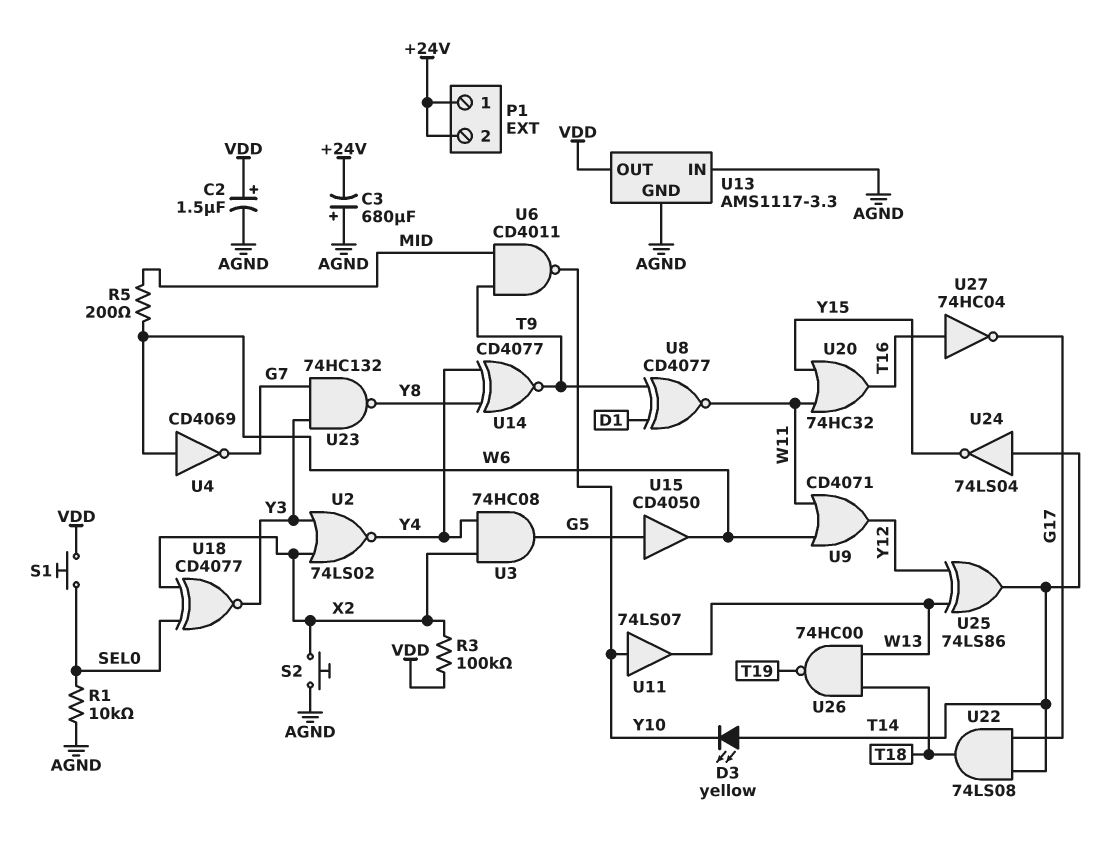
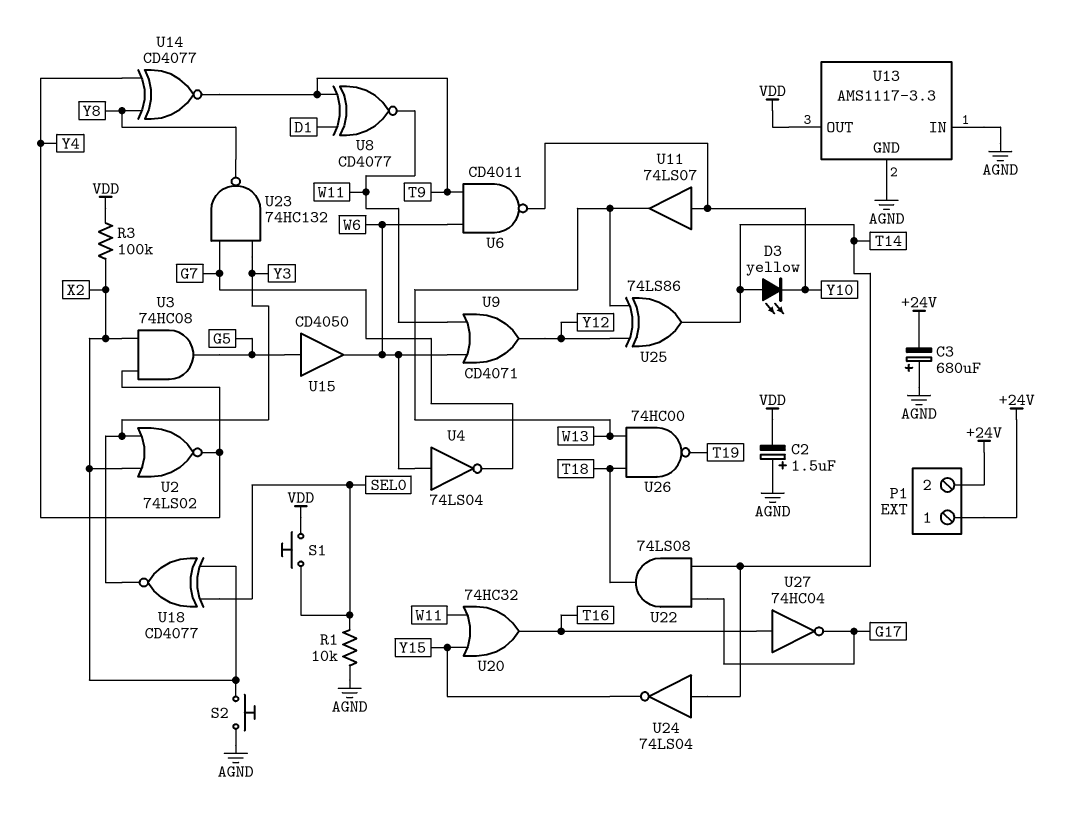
C2: 1.5uF (plus VDD, minus AGND) -> 1.5uF (plus AGND, minus VDD)
R5: 200 (MID, W6) -> none
U4: NOT CD4069 (in W6, out G7) -> NOT 74LS04 (in W6, out G7)
U6: NAND CD4011 (in MID, in T9, out Y10) -> NAND CD4011 (in T9, in W6, out Y10)

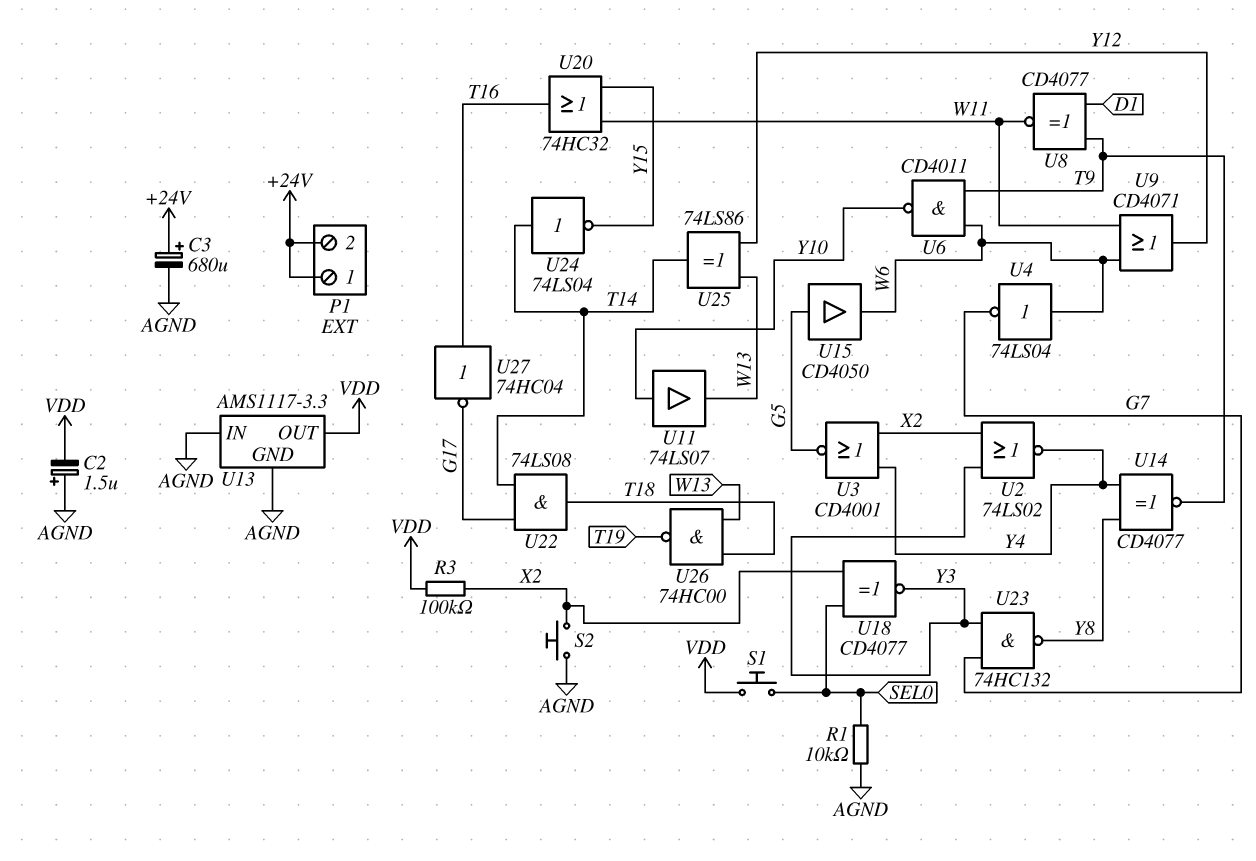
C3: 680uF (plus AGND, minus +24V) -> 680uF (plus +24V, minus AGND)
D3: LED yellow (A T14, K Y10) -> none
U3: AND 74HC08 (in X2, in Y4, out G5) -> NOR CD4001 (in X2, in Y4, out G5)

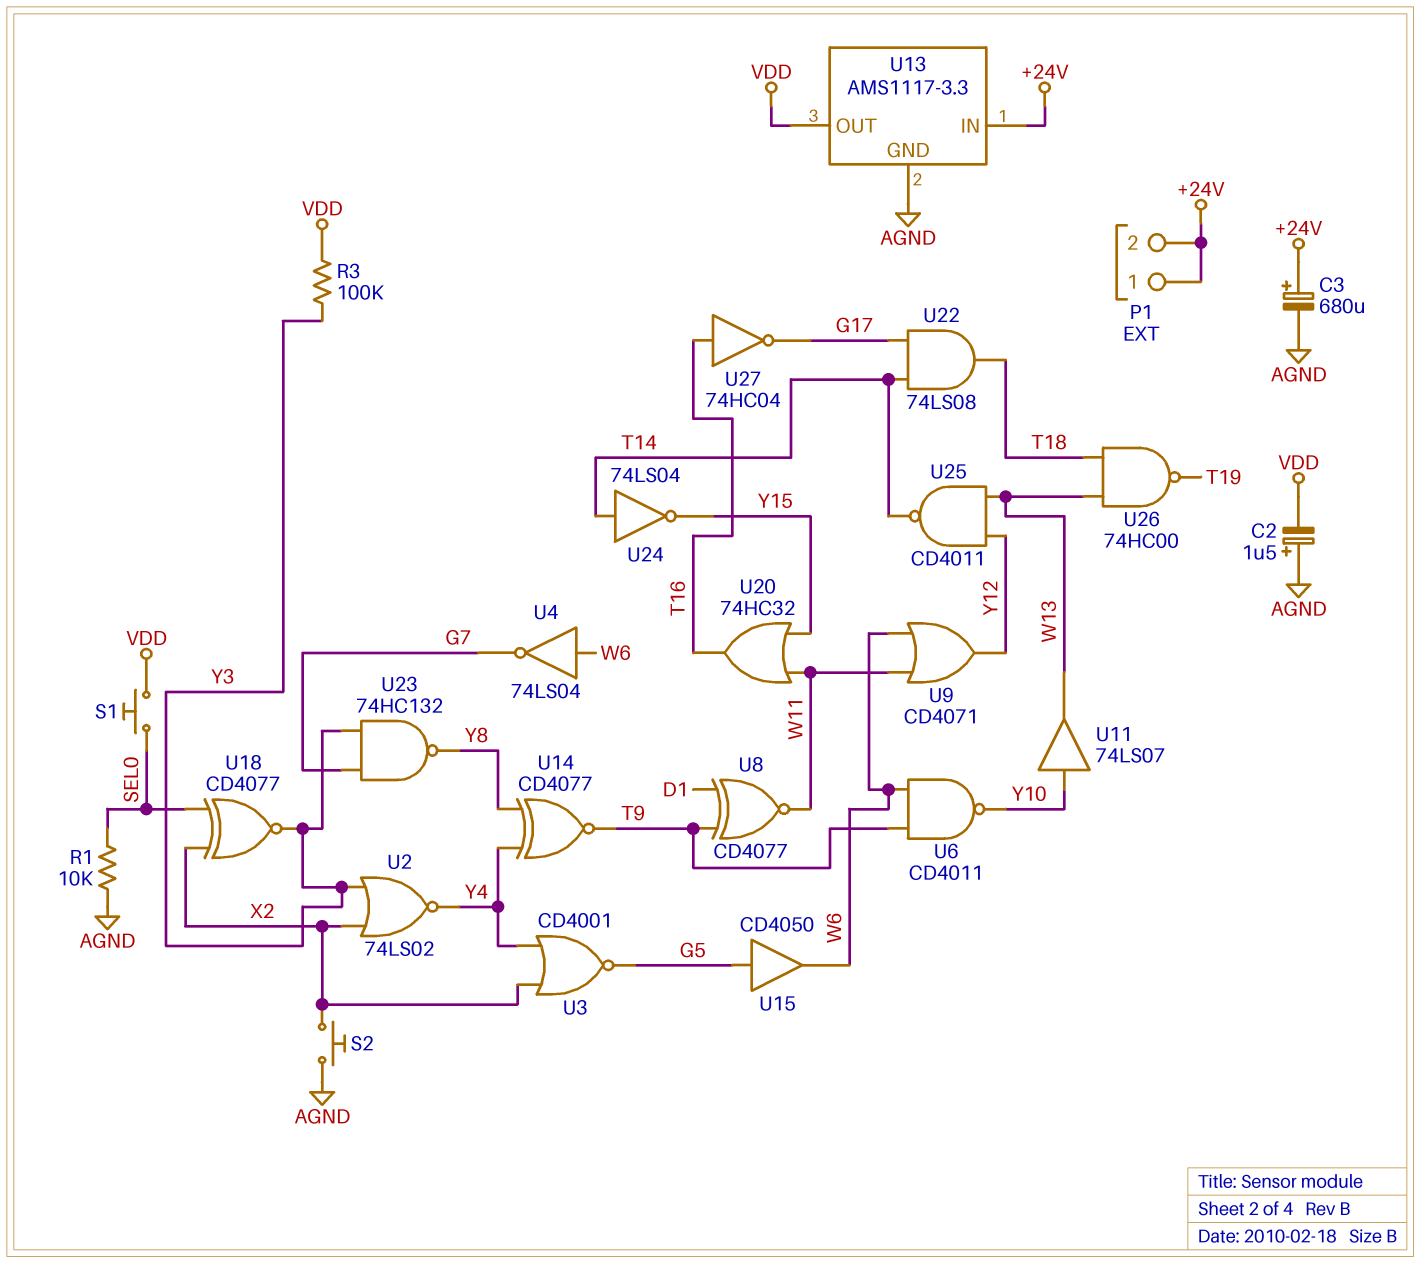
R3: 100k (VDD, X2) -> 100k (VDD, Y3)
U13 pin IN: AGND -> +24V
U25: XOR 74LS86 (in W13, in Y12, out T14) -> NAND CD4011 (in W13, in Y12, out T14)

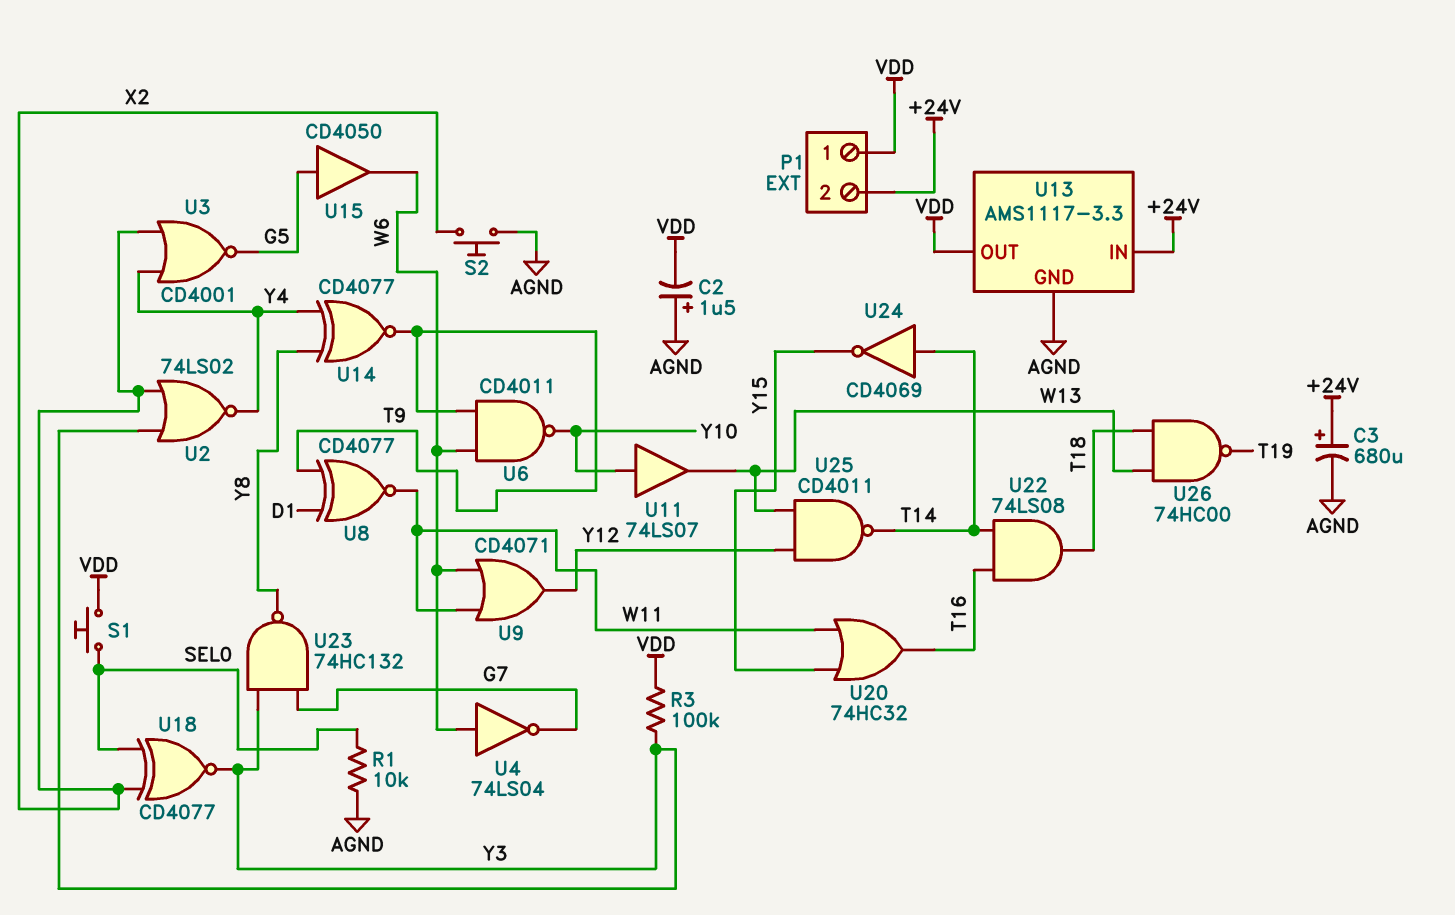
P1 pin 1: +24V -> VDD
U22: AND 74LS08 (in G17, in T14, out T18) -> AND 74LS08 (in T14, in T16, out T18)
U24: NOT 74LS04 (in T14, out Y15) -> NOT CD4069 (in T14, out Y15)
U27: NOT 74HC04 (in T16, out G17) -> none

